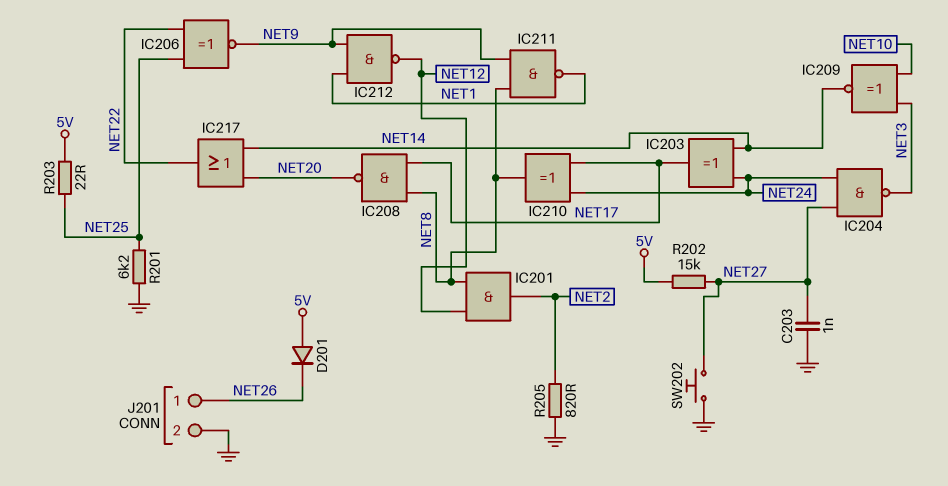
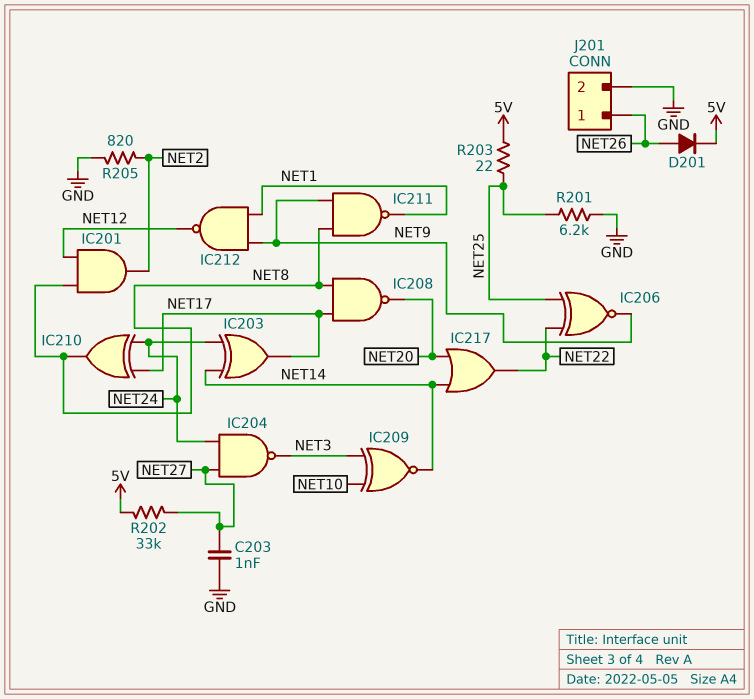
D201: diode (A 5V, K NET26) -> diode (A NET26, K 5V)
R202: 15k (5V, NET27) -> 33k (5V, NET27)
SW202: button (GND, NET27) -> none

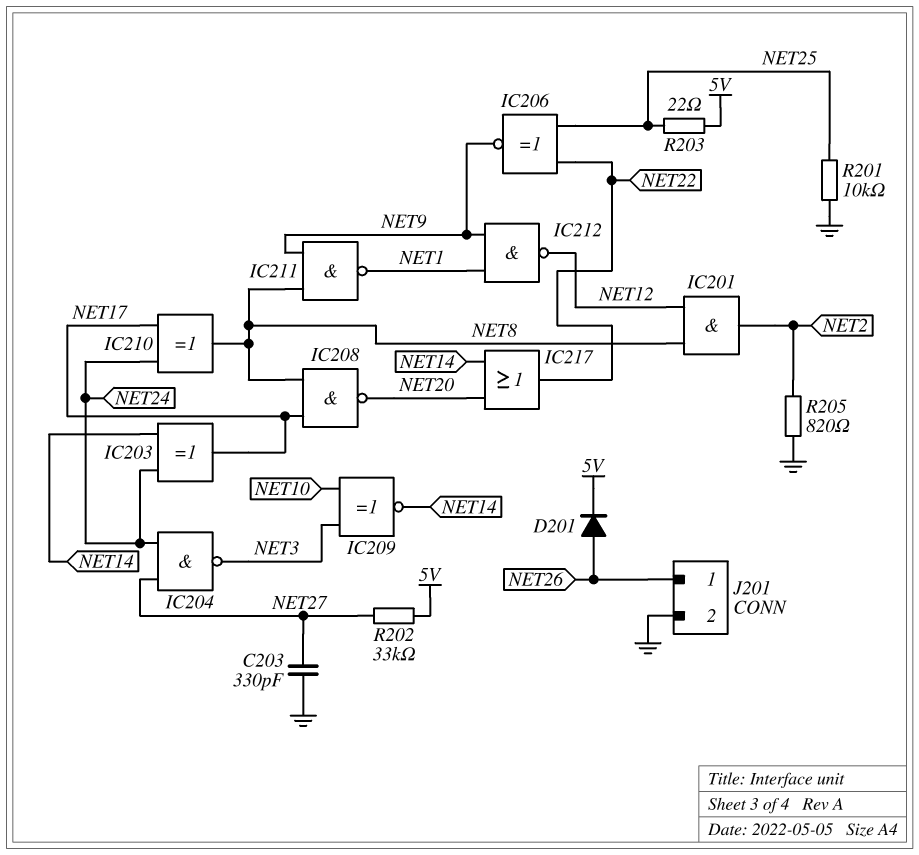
C203: 1nF (GND, NET27) -> 330pF (GND, NET27)
R201: 6.2k (GND, NET25) -> 10k (GND, NET25)

